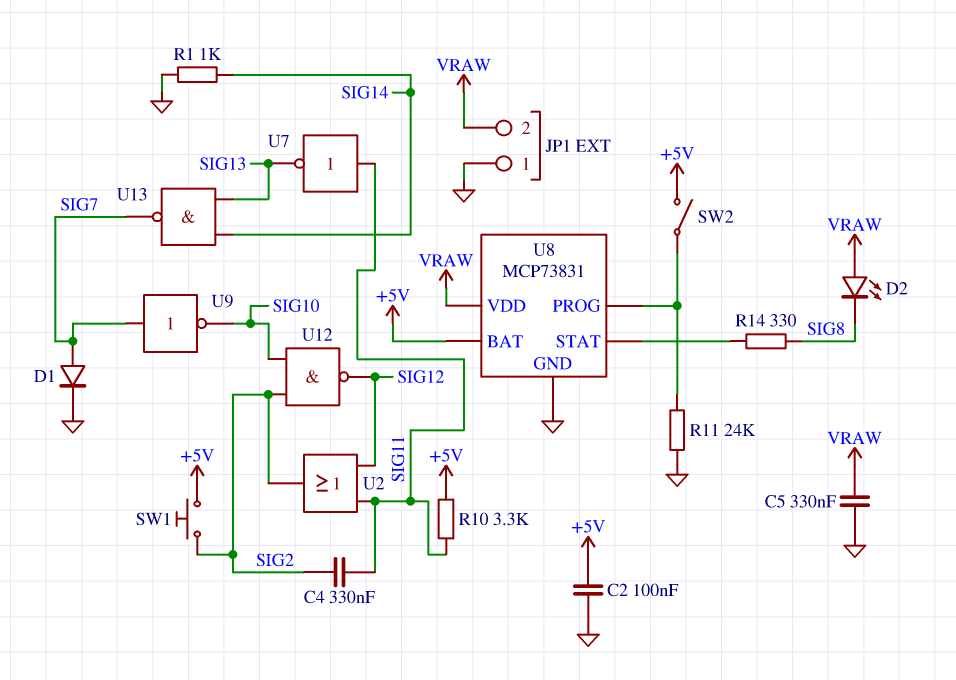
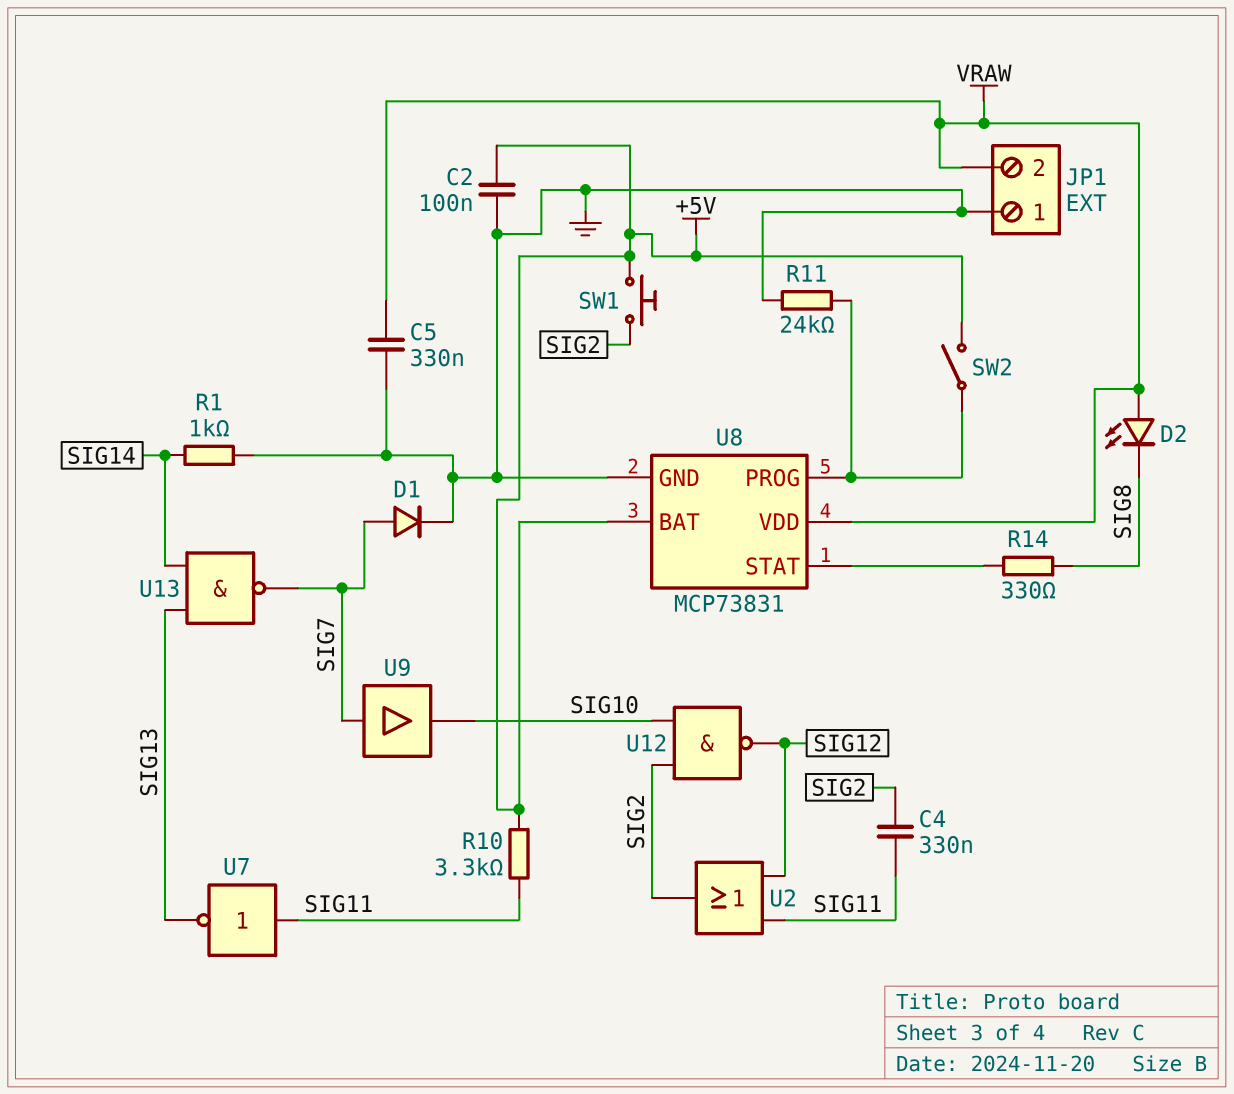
U9: NOT (in SIG7, out SIG10) -> buffer (in SIG7, out SIG10)

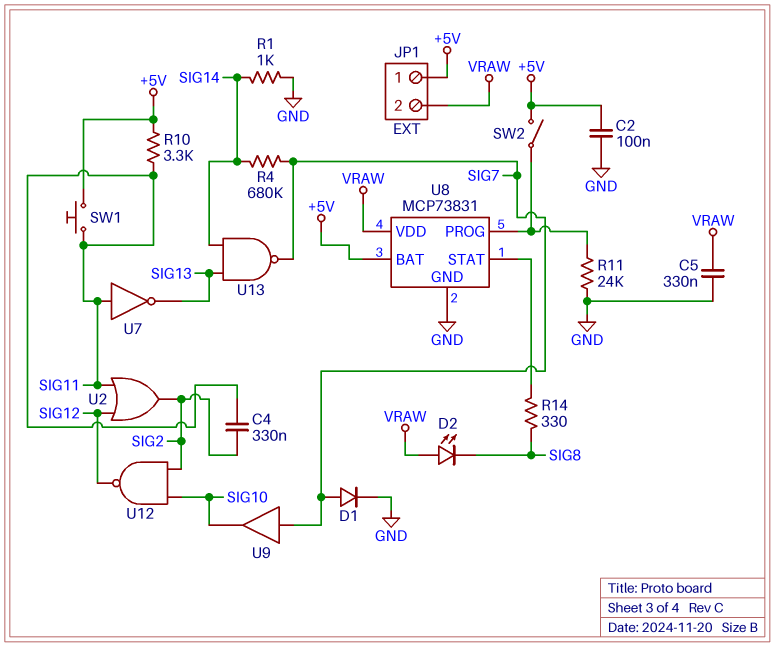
JP1 pin 1: GND -> +5V
R4: none -> 680k (SIG7, SIG14)
SW1: button (+5V, SIG2) -> button (+5V, SIG11)

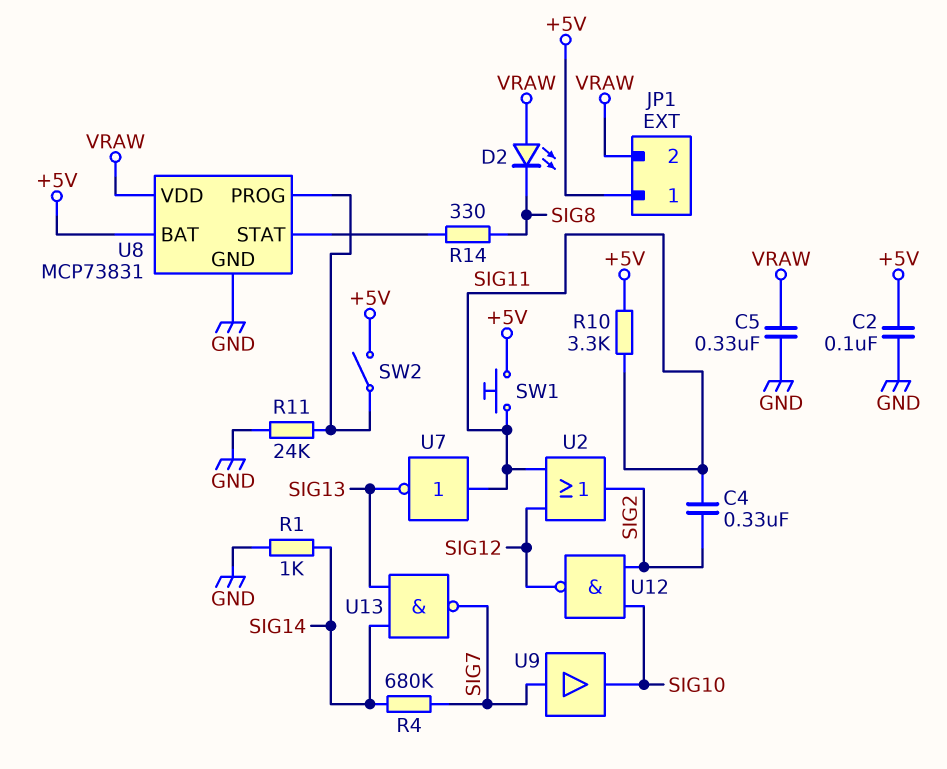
D1: diode (A SIG7, K GND) -> none

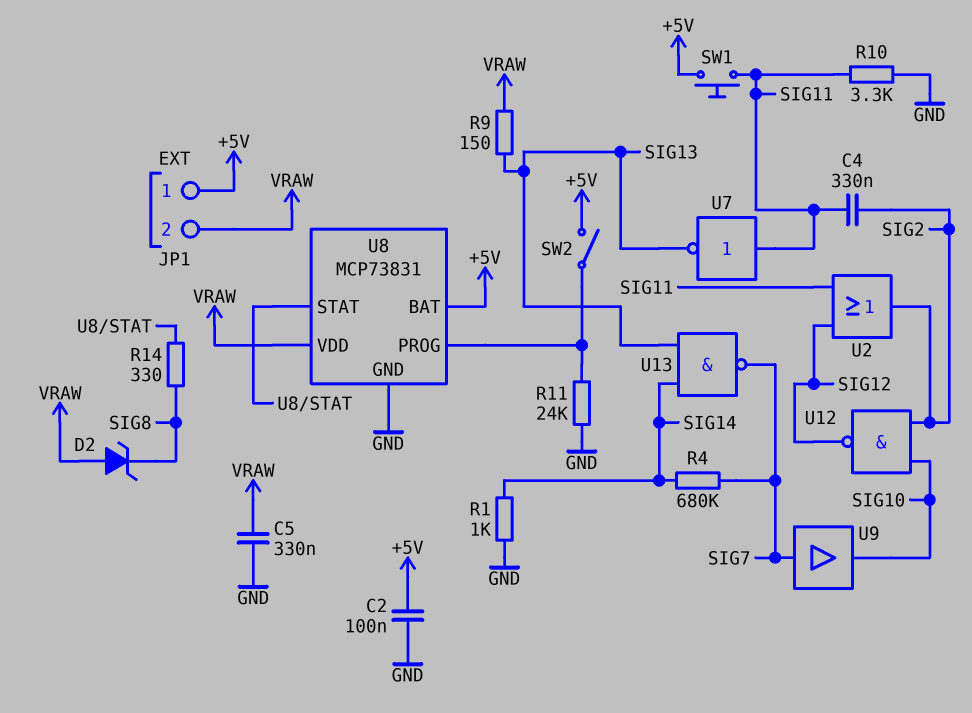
D2: LED (A VRAW, K SIG8) -> zener (A VRAW, K SIG8)
R9: none -> 150 (SIG13, VRAW)
R10: 3.3k (+5V, SIG11) -> 3.3k (GND, SIG11)

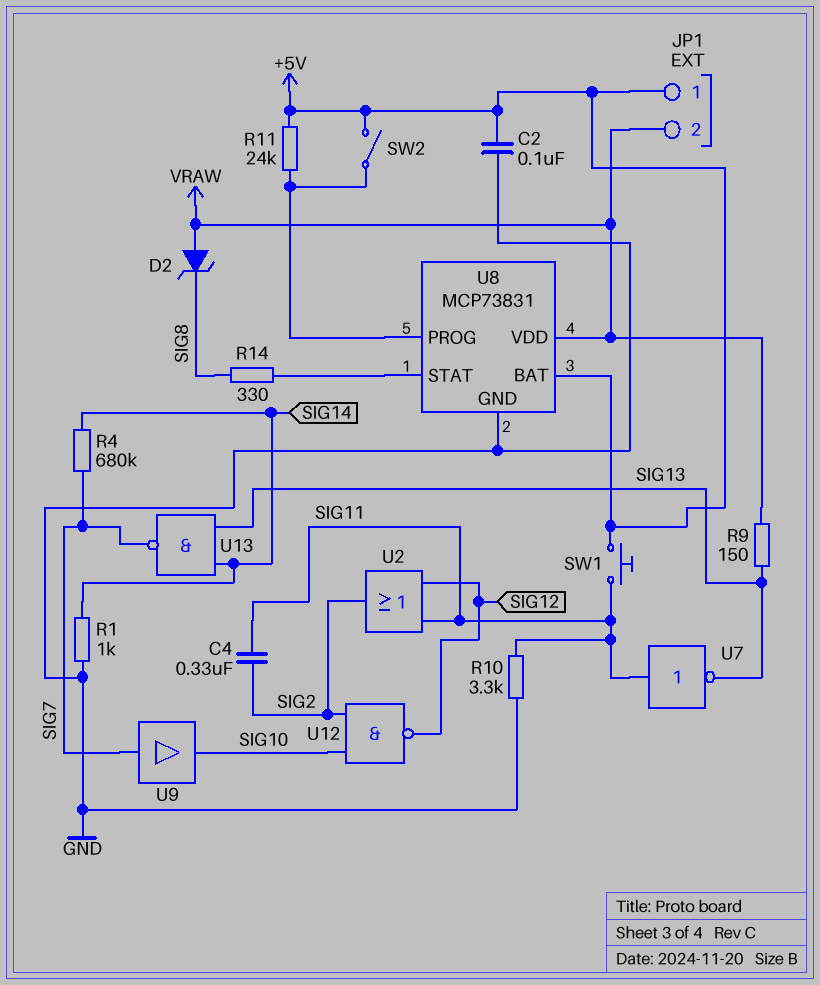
C5: 330nF (GND, VRAW) -> none
R11: 24k (GND, U8/PROG) -> 24k (+5V, U8/PROG)

